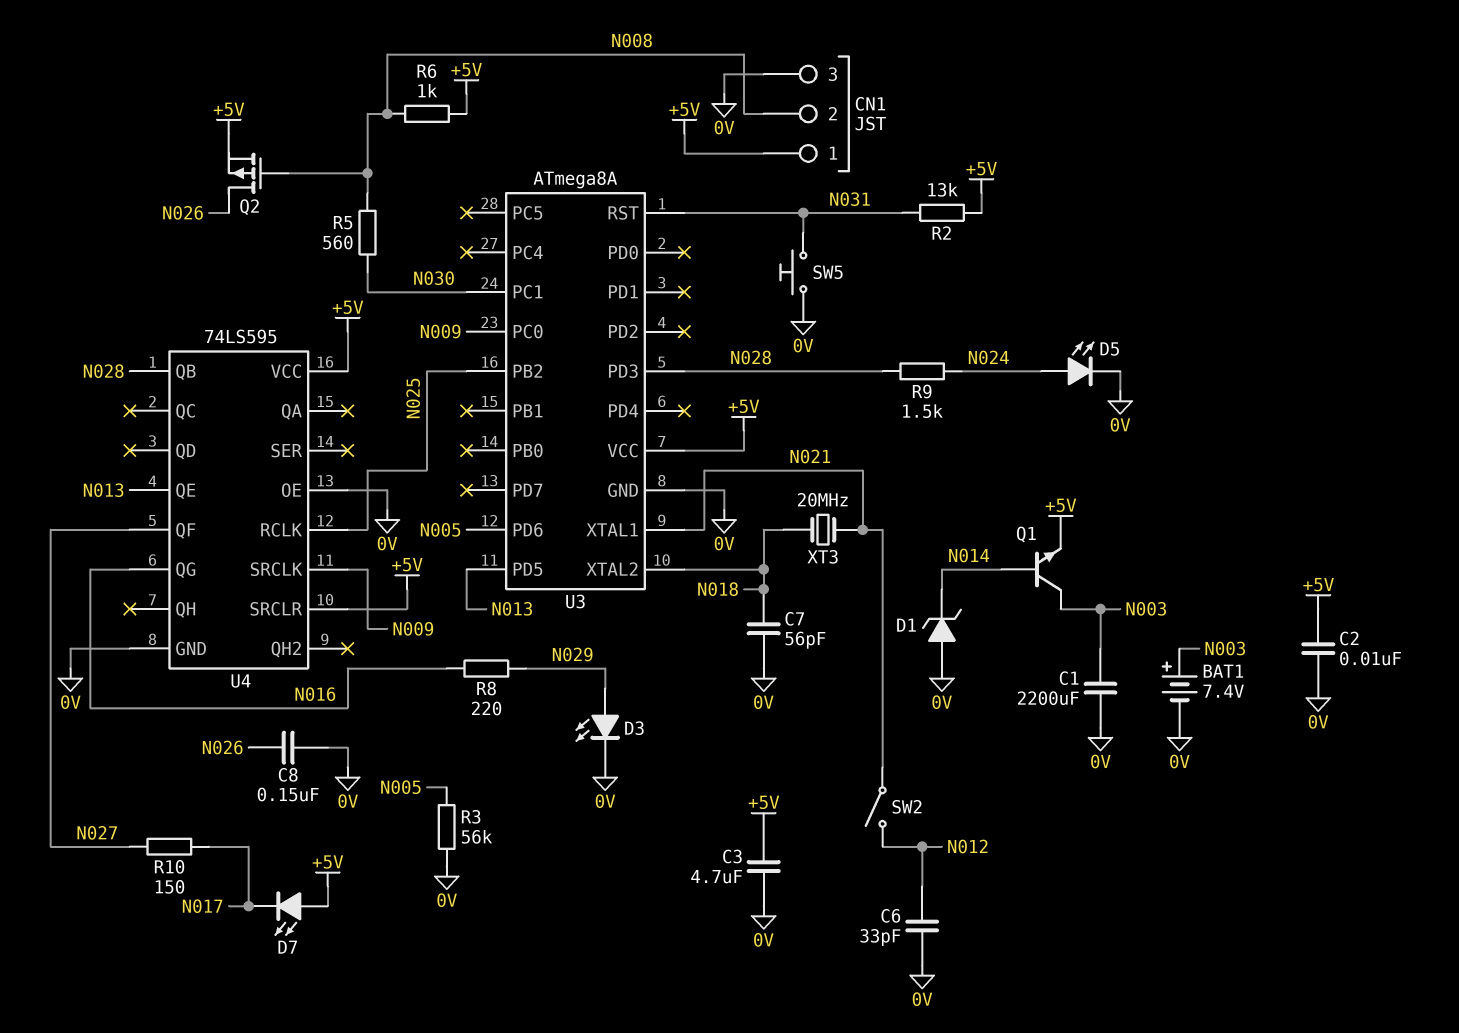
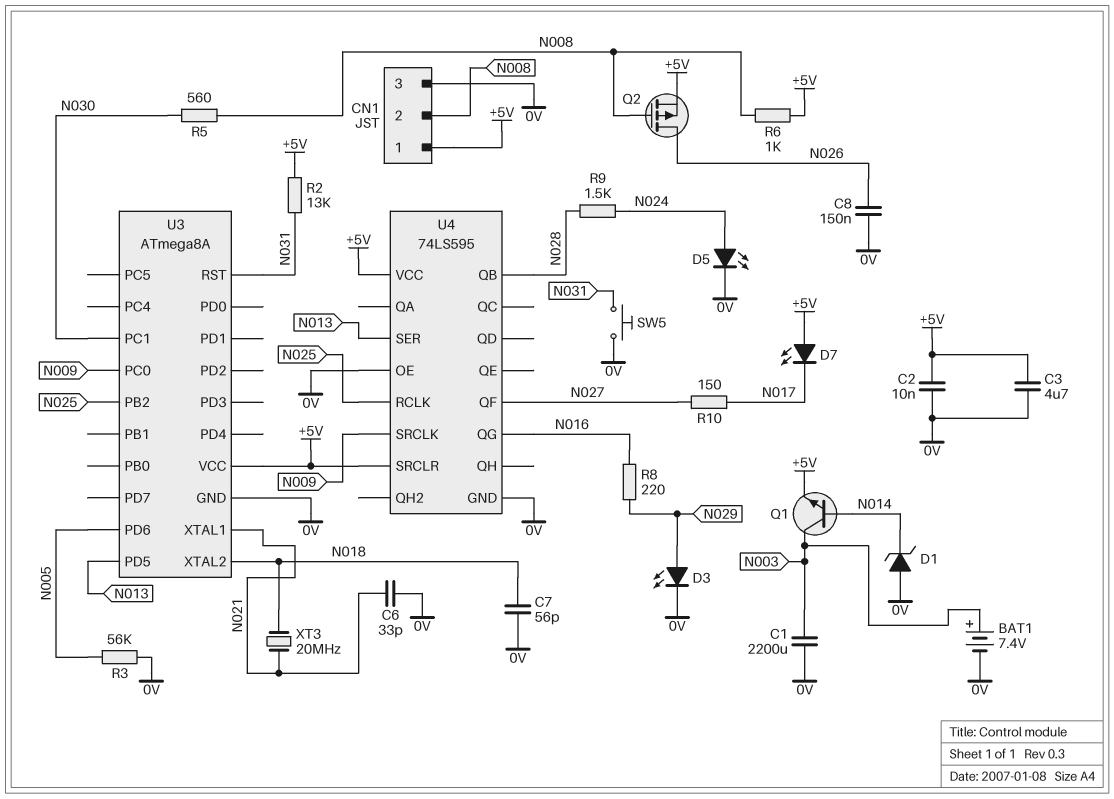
C6: 33pF (0V, N012) -> 33pF (0V, N021)
SW2: switch (N012, N021) -> none
U3 pin PD3: N028 -> none
U4 pin QE: N013 -> none
U4 pin SER: none -> N013

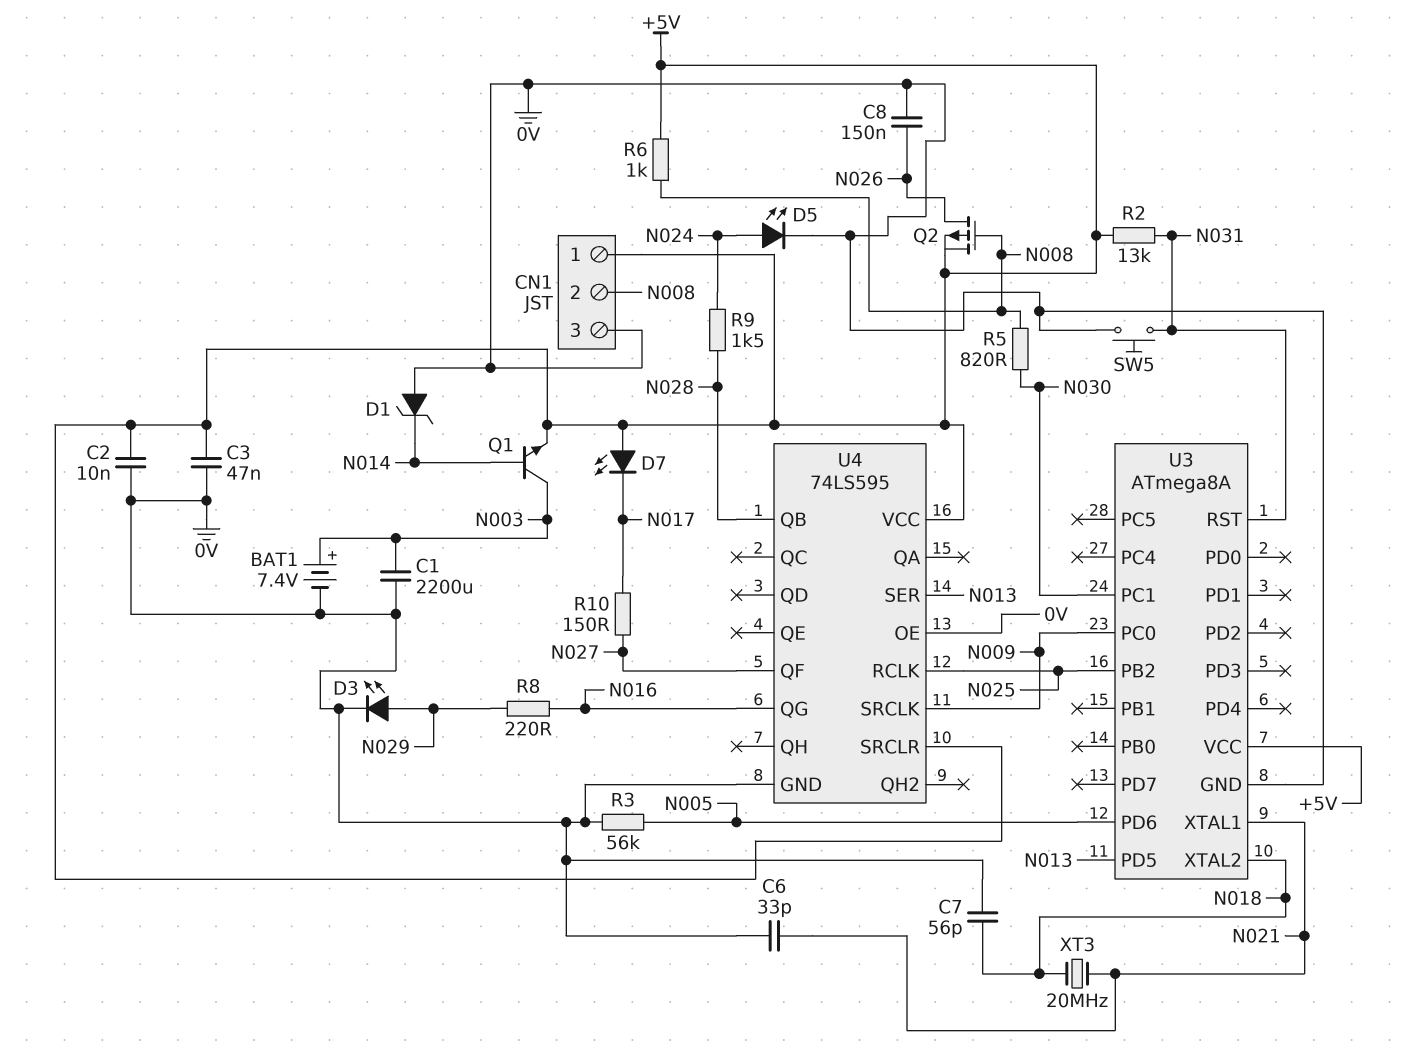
C3: 4.7uF (+5V, 0V) -> 47nF (+5V, 0V)
R5: 560 (N008, N030) -> 820 (N008, N030)

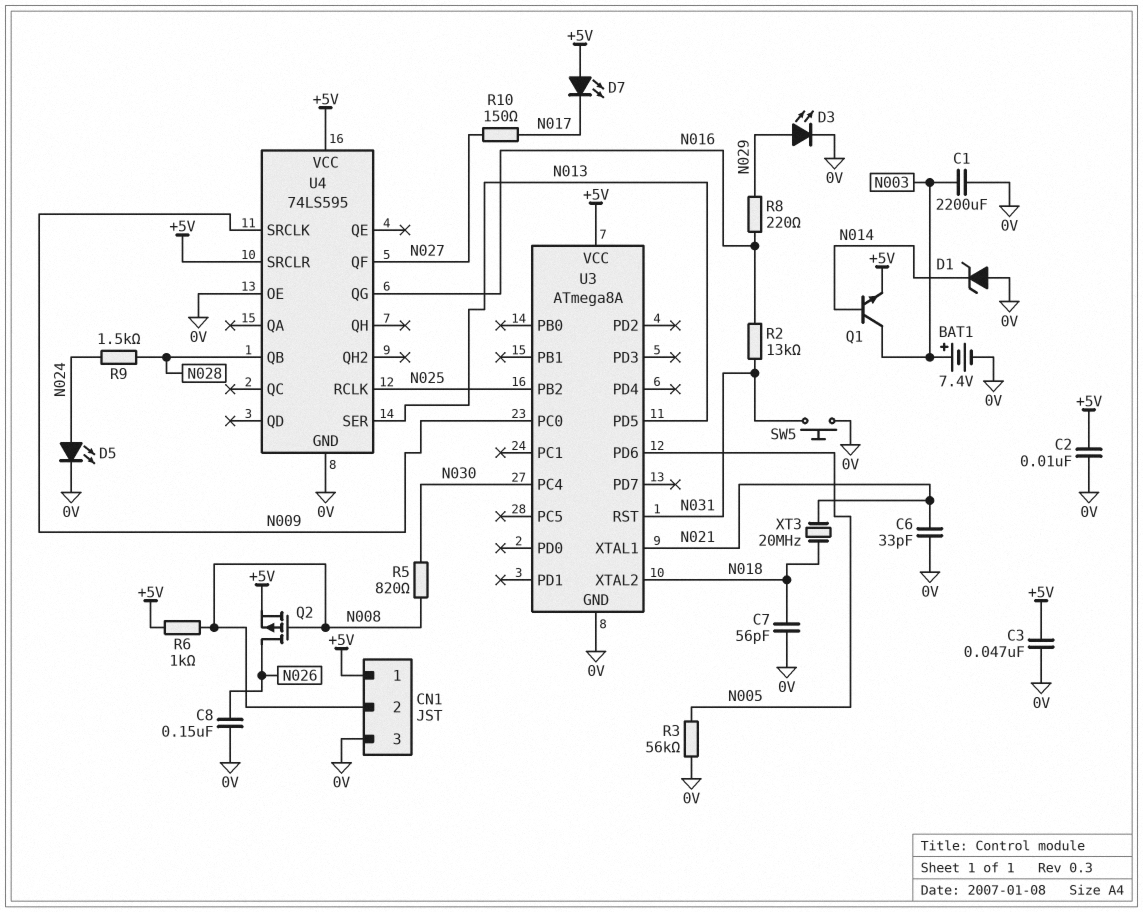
R2: 13k (+5V, N031) -> 13k (N016, N031)
U3 pin PC1: N030 -> none
U3 pin PC4: none -> N030

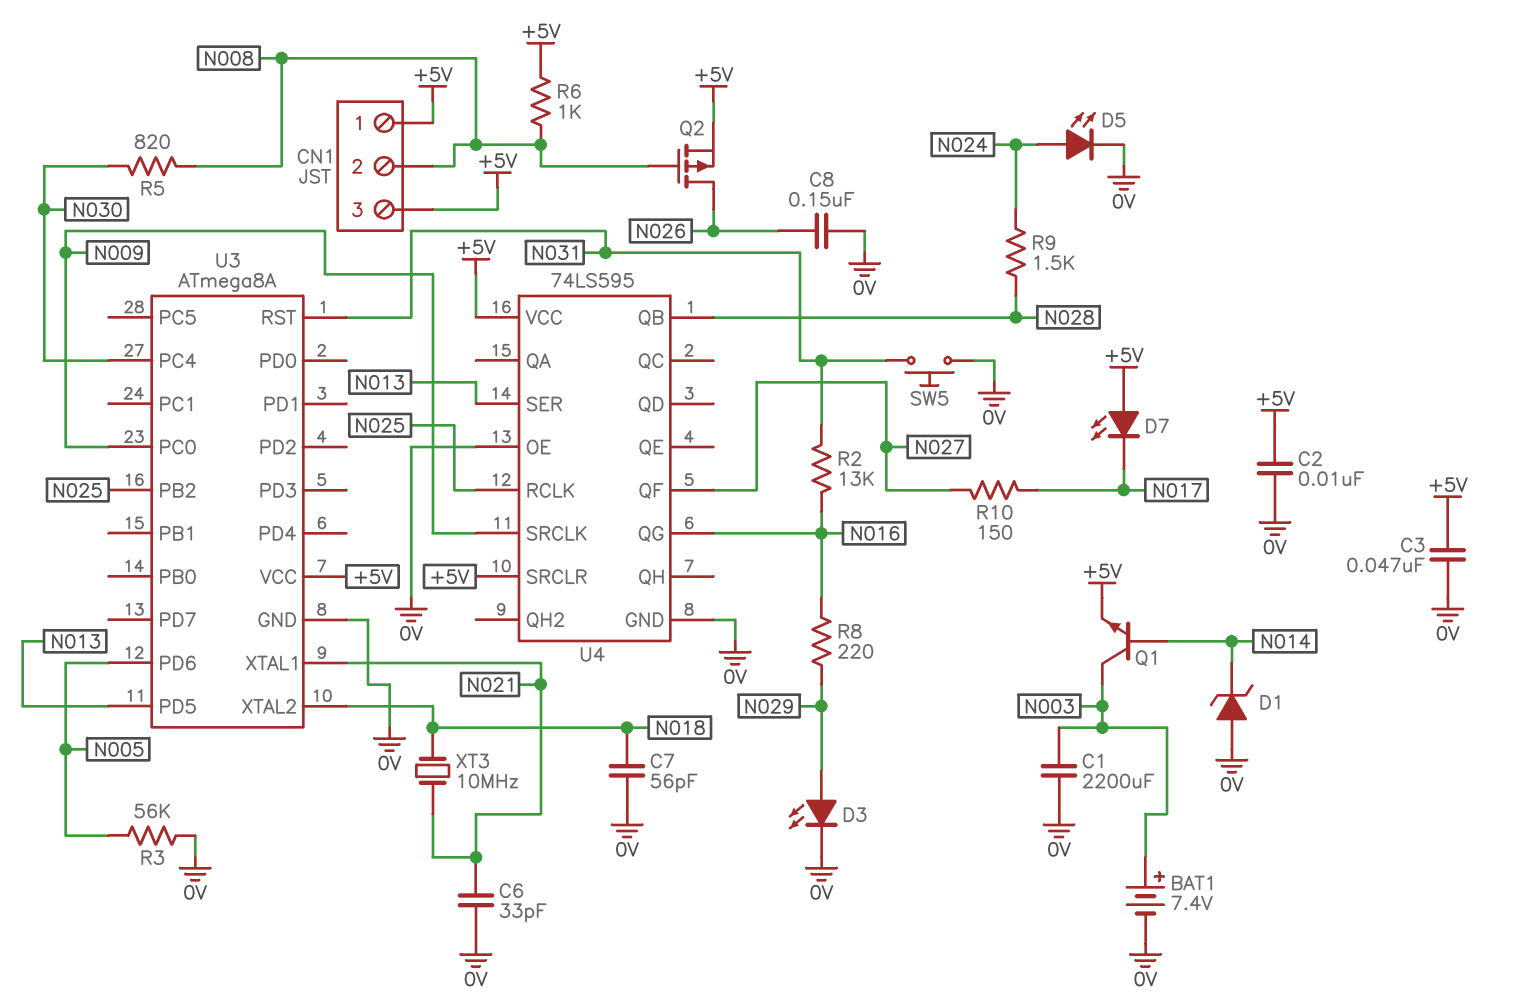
CN1 pin 3: 0V -> +5V
XT3: 20MHz (N018, N021) -> 10MHz (N018, N021)

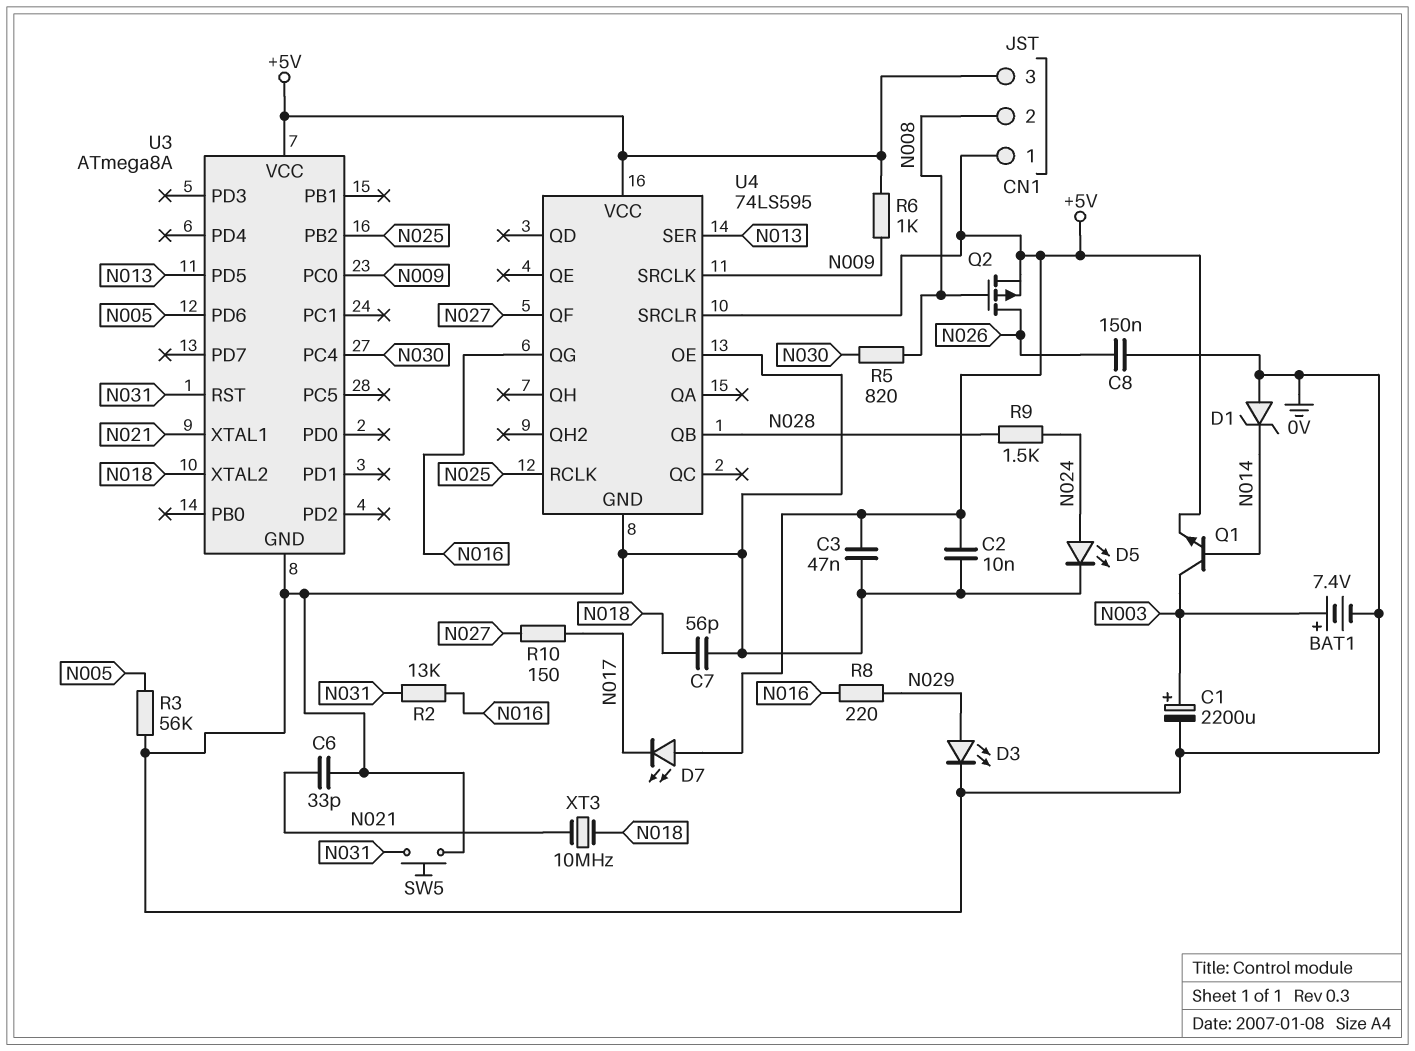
C1: 2200uF (0V, N003) -> 2200uF (plus N003, minus 0V)
R6: 1k (+5V, N008) -> 1k (+5V, N009)

